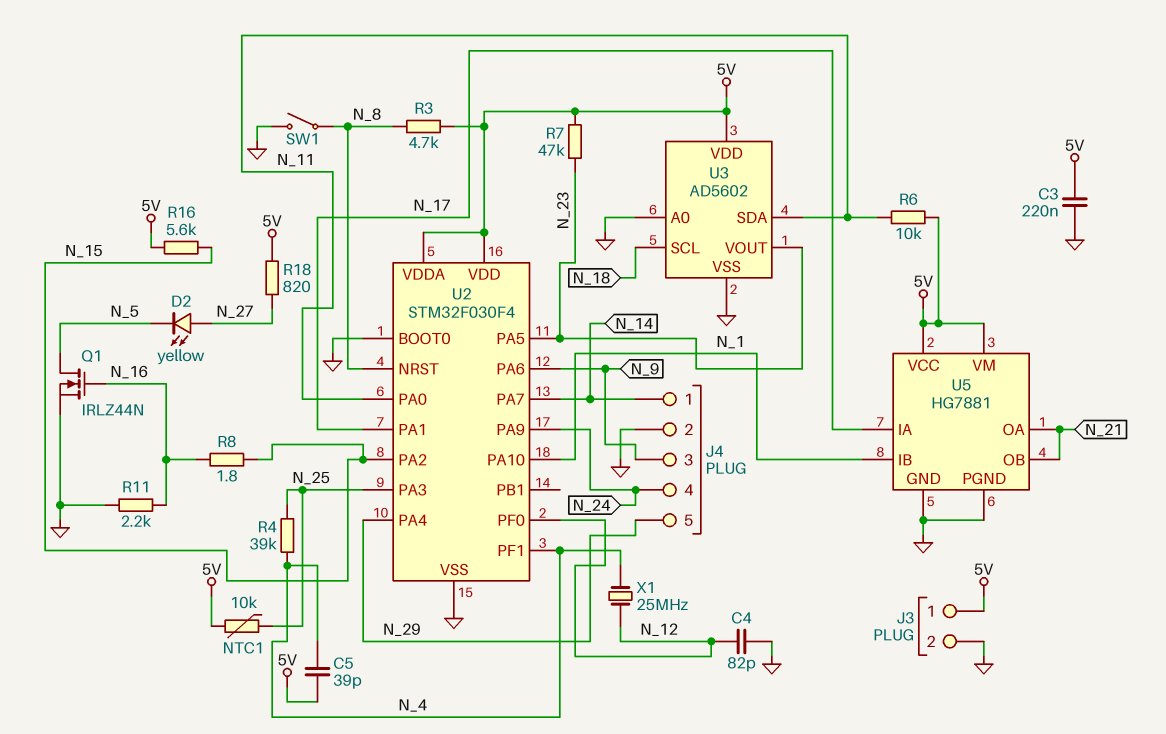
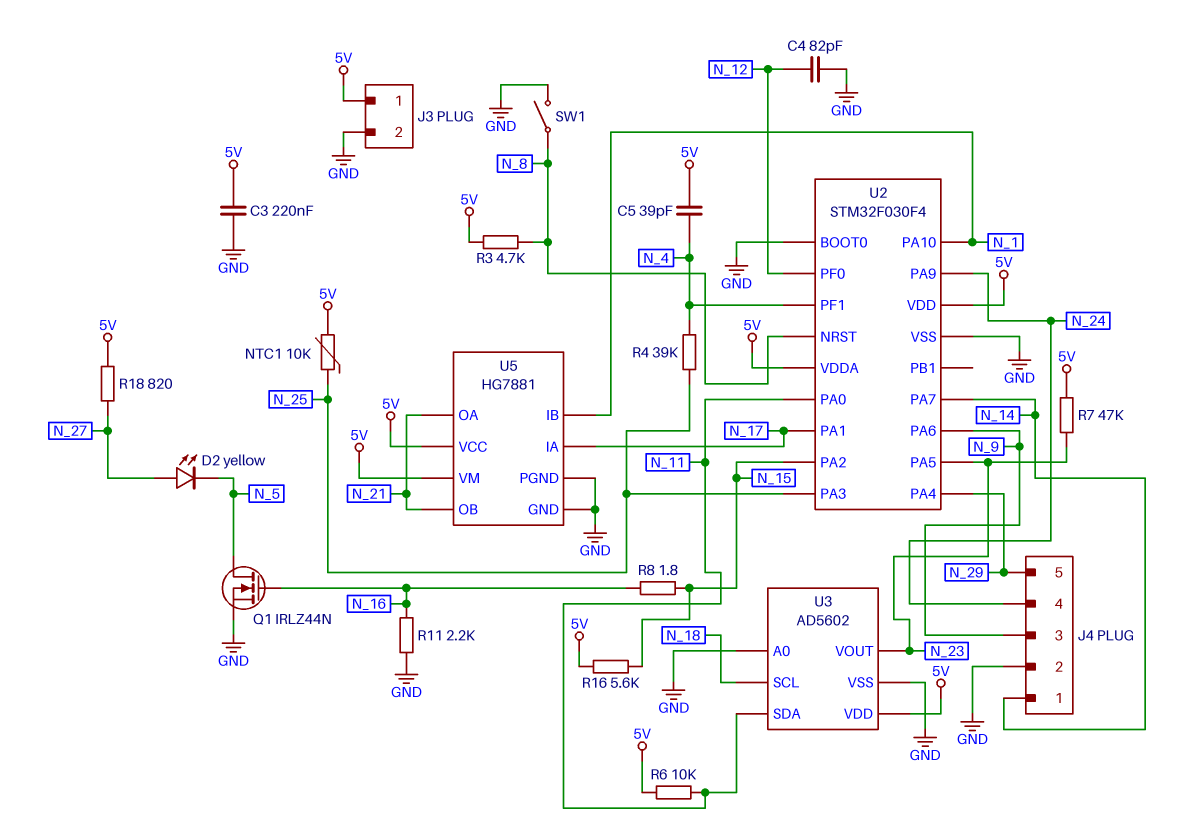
X1: 25MHz (N_4, N_12) -> none

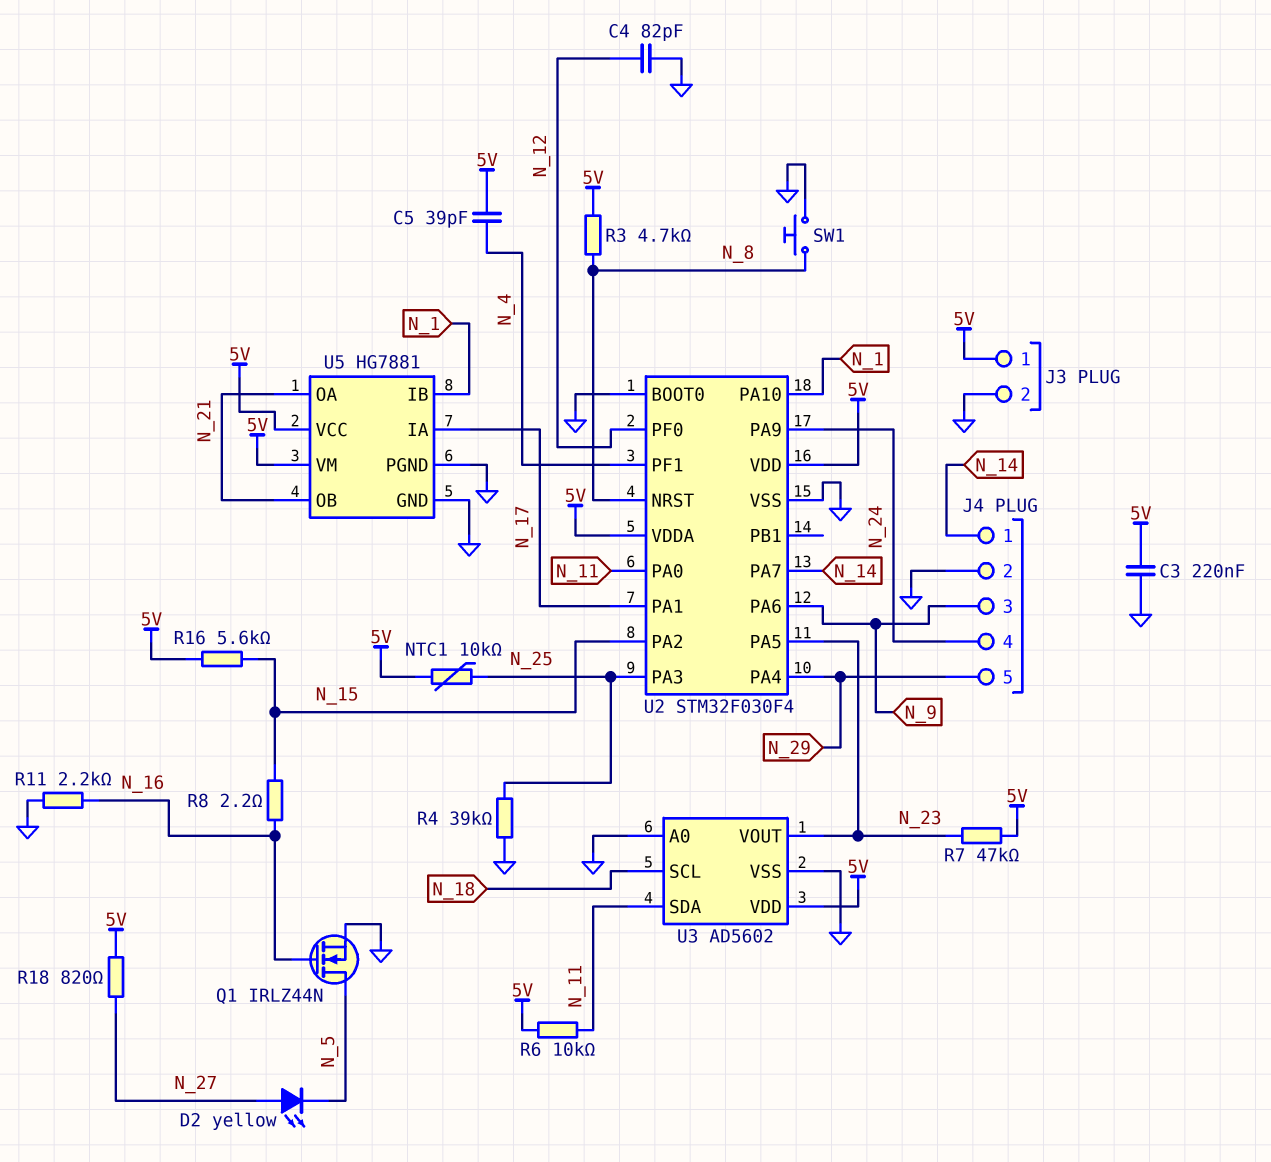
R4: 39k (N_4, N_25) -> 39k (GND, N_25)
R8: 1.8 (N_15, N_16) -> 2.2 (N_15, N_16)
SW1: switch (GND, N_8) -> button (GND, N_8)

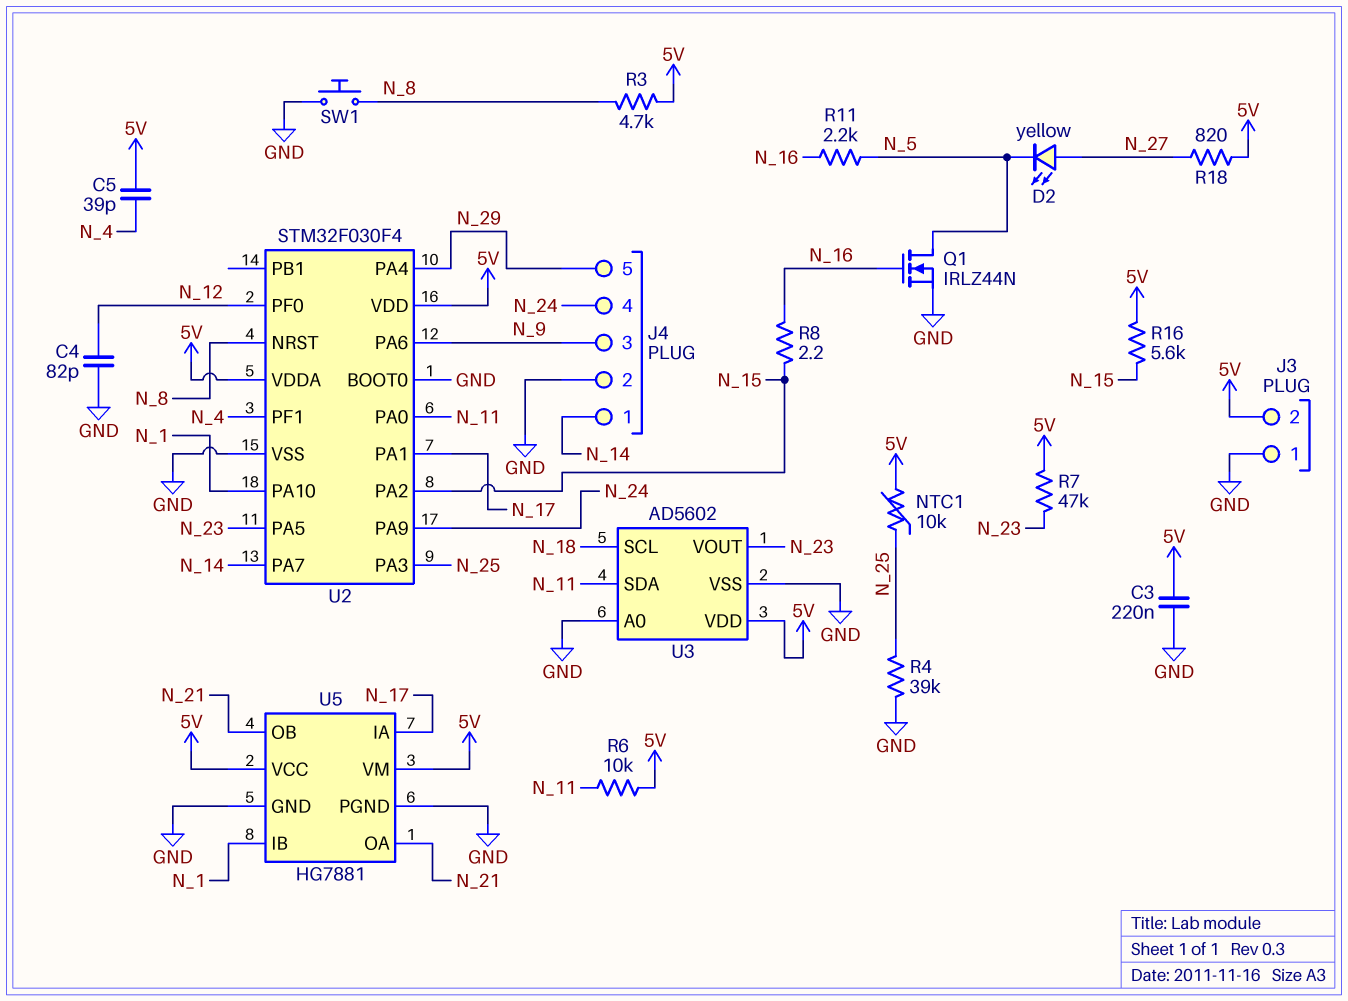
J3 pin 1: 5V -> GND
J3 pin 2: GND -> 5V
R11: 2.2k (GND, N_16) -> 2.2k (N_5, N_16)

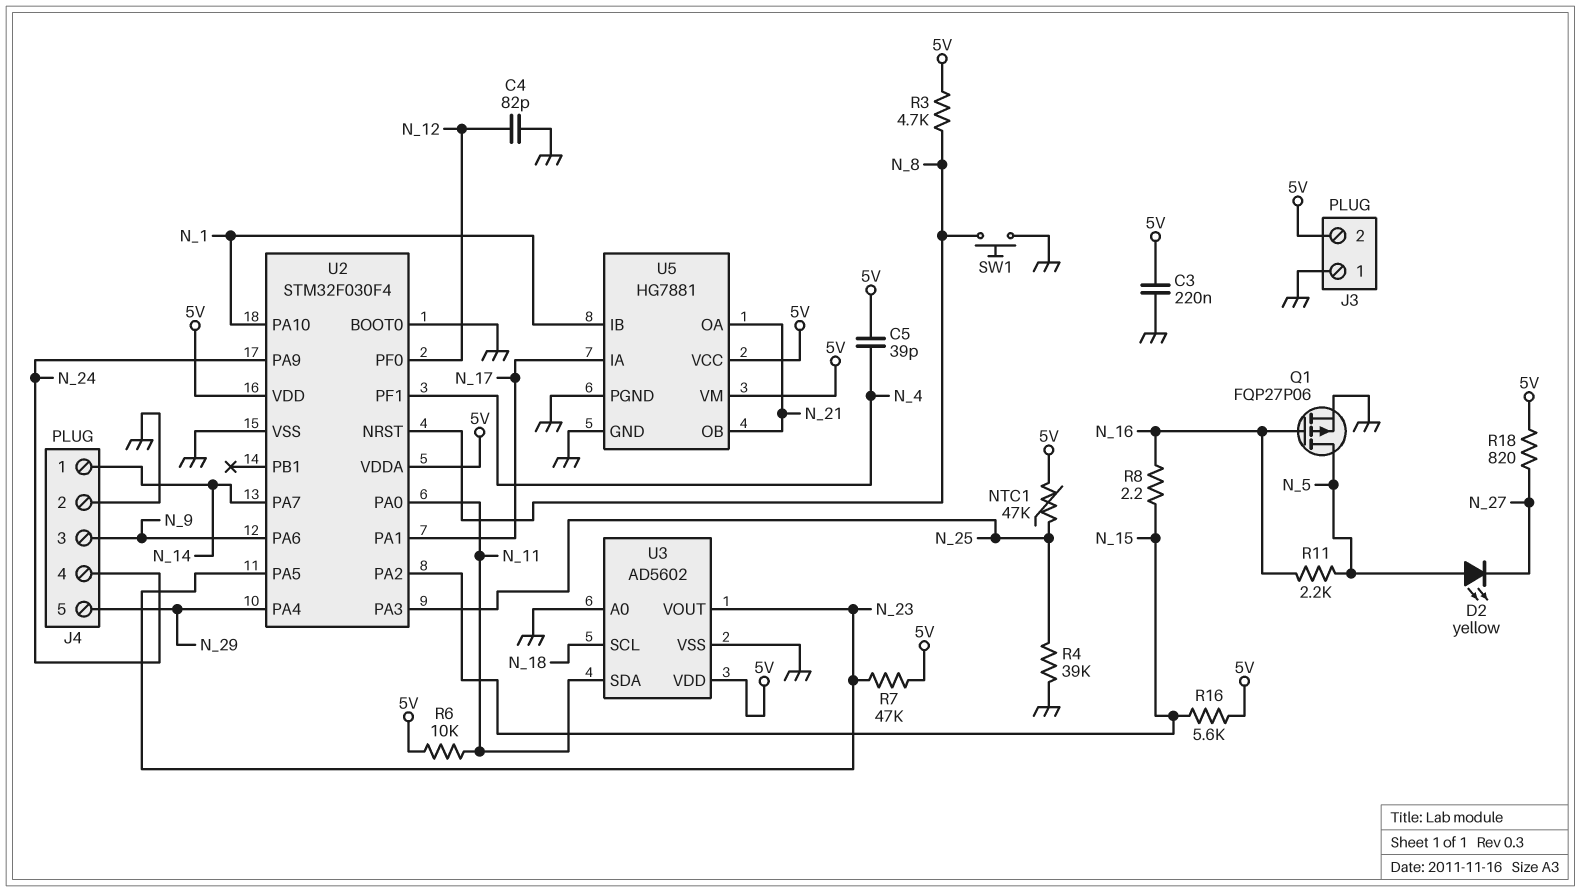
D2: LED yellow (A N_27, K N_5) -> LED yellow (A N_5, K N_27)
NTC1: 10k (5V, N_25) -> 47k (5V, N_25)
Q1: NMOS IRLZ44N (G N_16, D N_5, S GND) -> PMOS FQP27P06 (G N_16, D N_5, S GND)

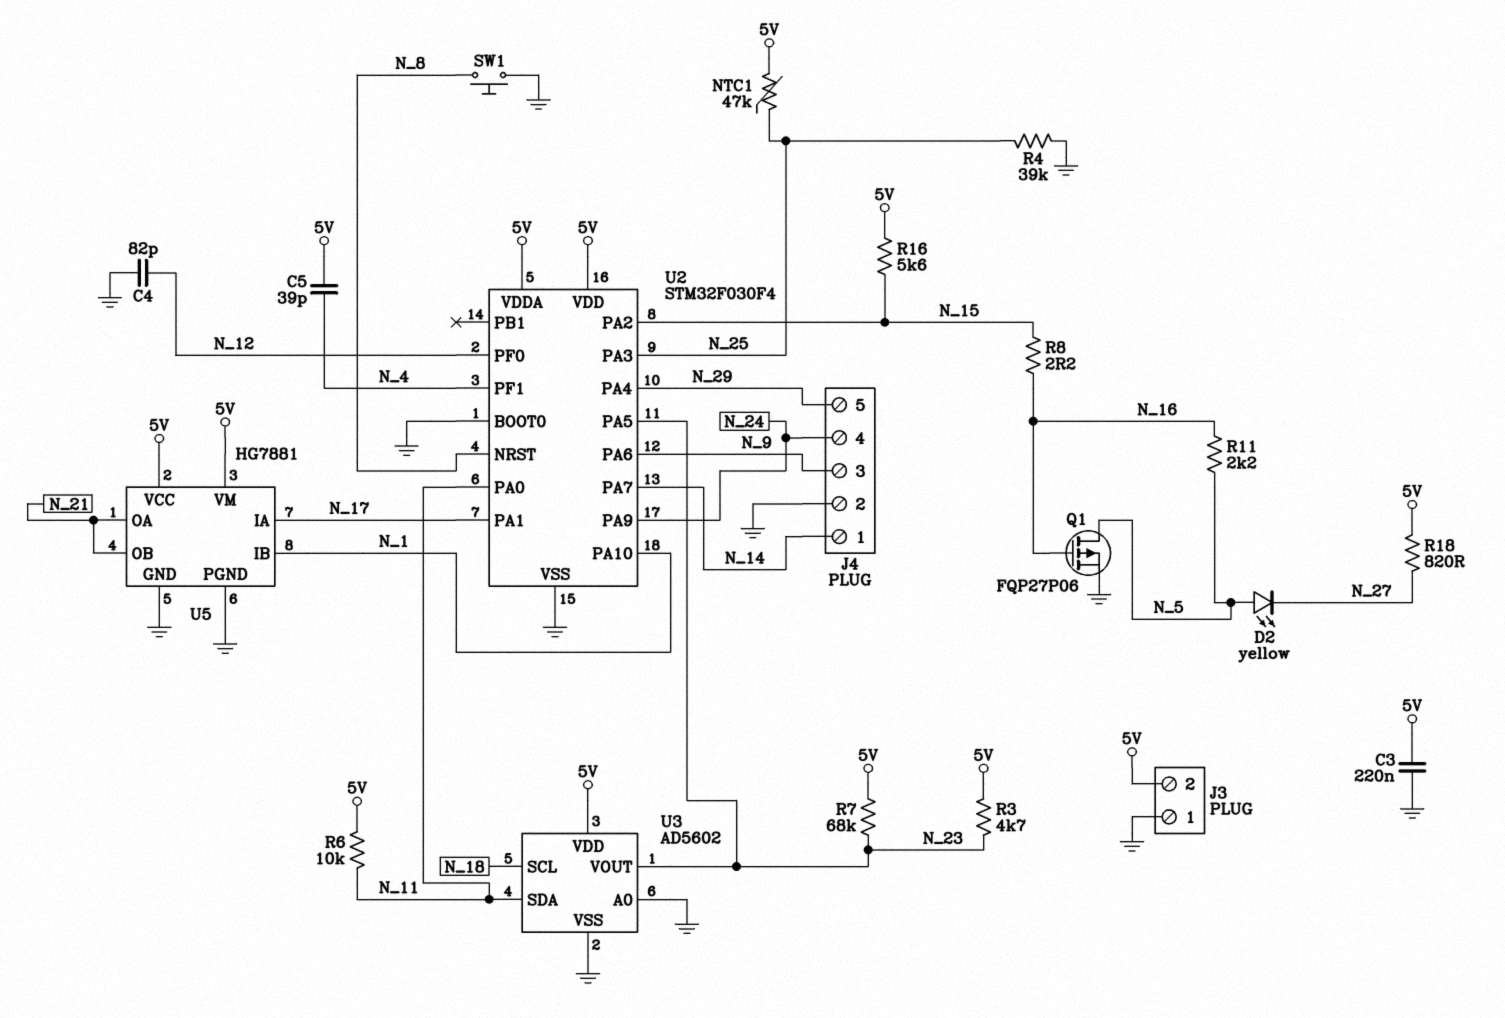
R3: 4.7k (5V, N_8) -> 4.7k (5V, N_23)
R7: 47k (5V, N_23) -> 68k (5V, N_23)

